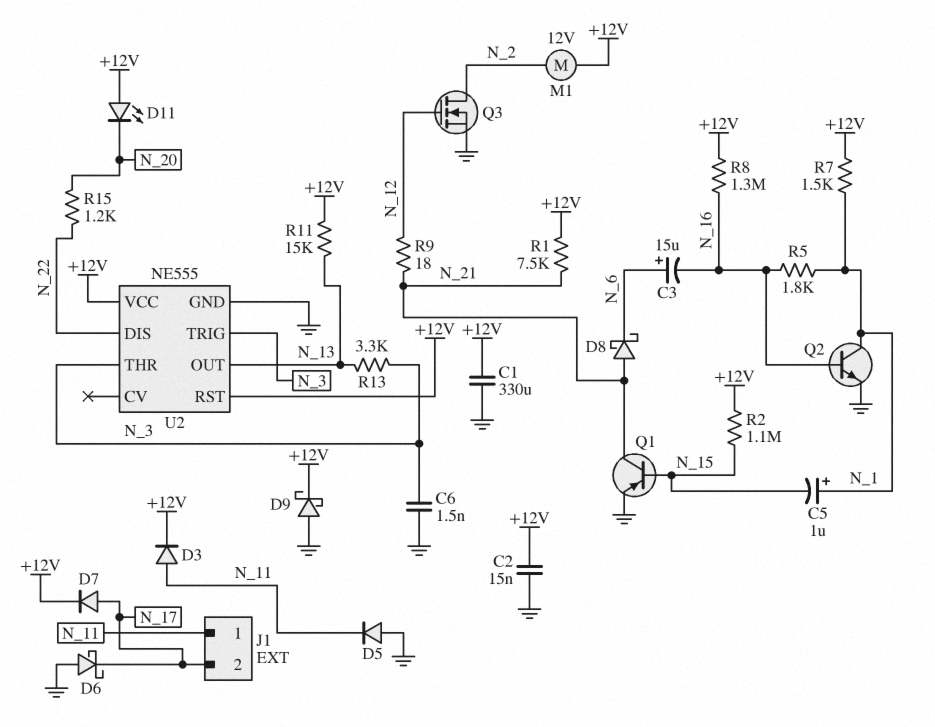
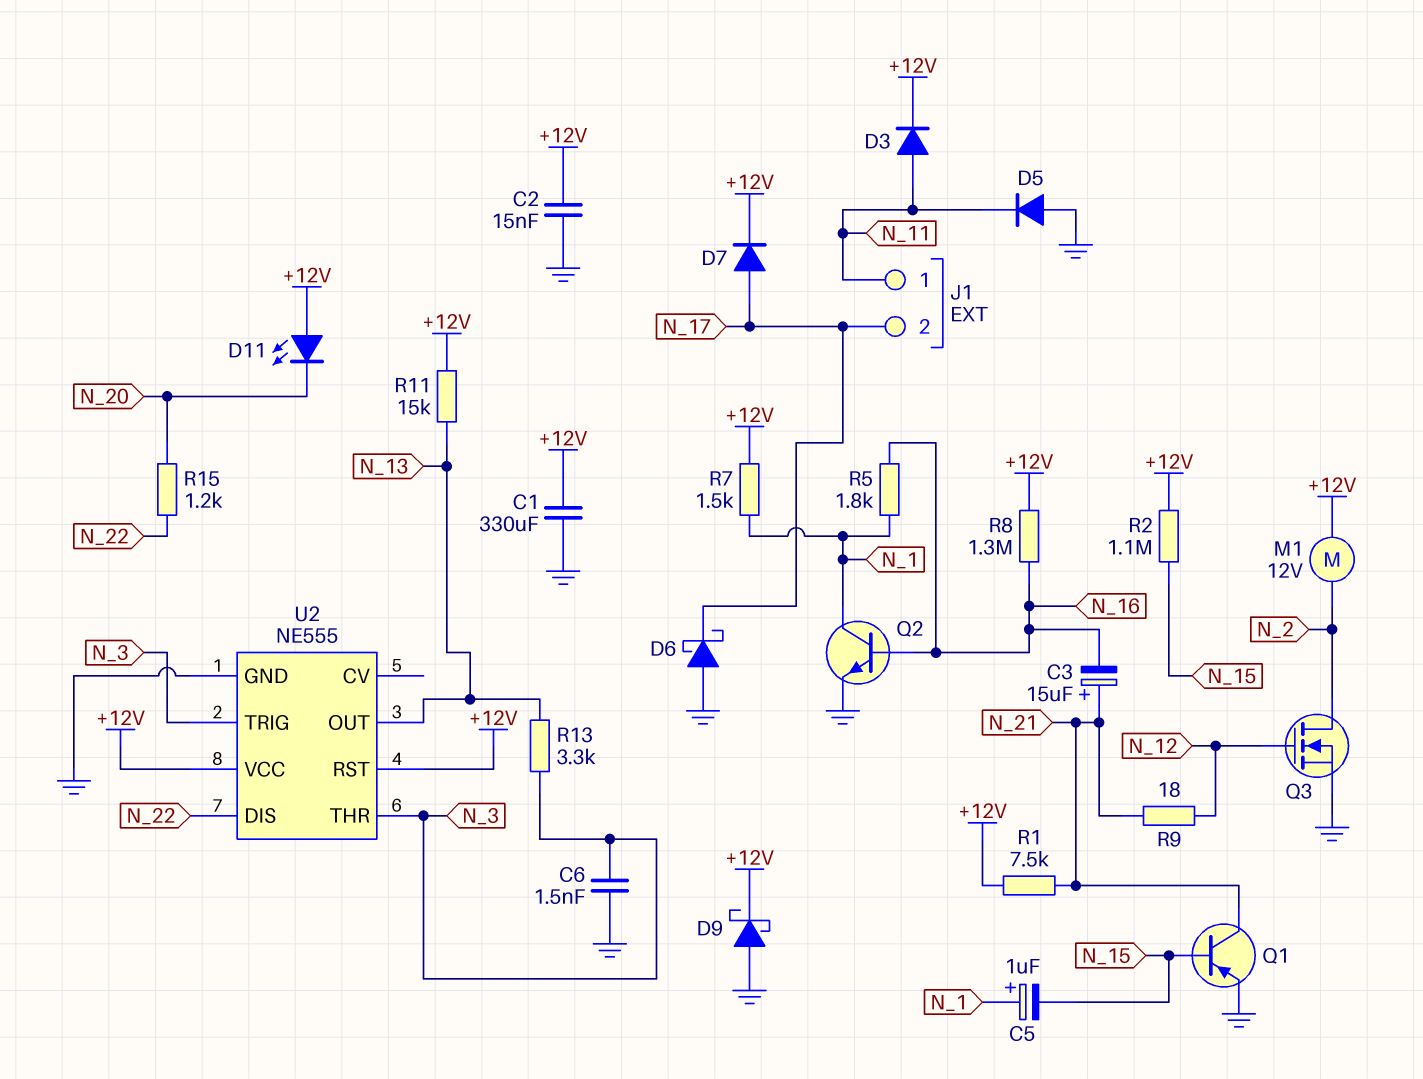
C3: 15uF (plus N_6, minus N_16) -> 15uF (plus N_21, minus N_16)
D8: schottky (A N_21, K N_6) -> none

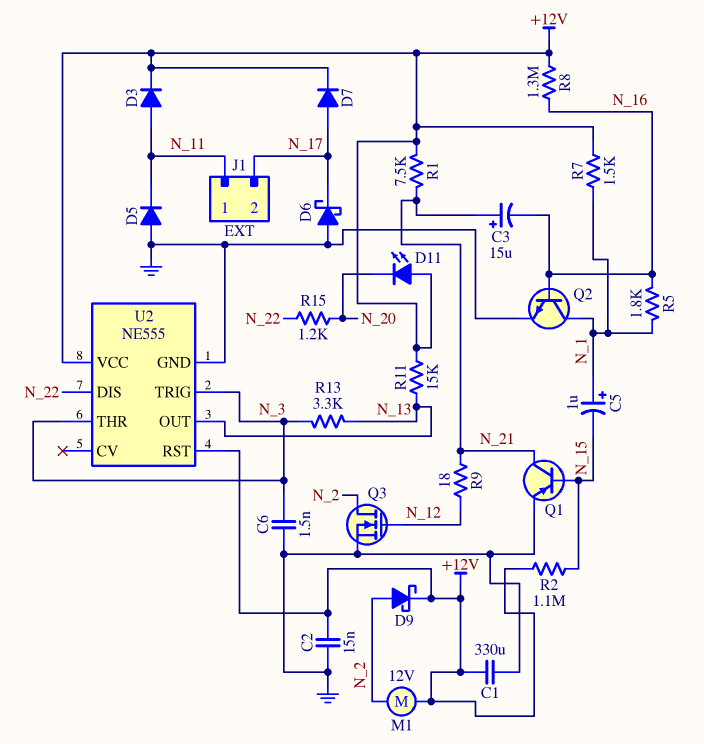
D9: schottky (A GND, K +12V) -> schottky (A N_2, K +12V)

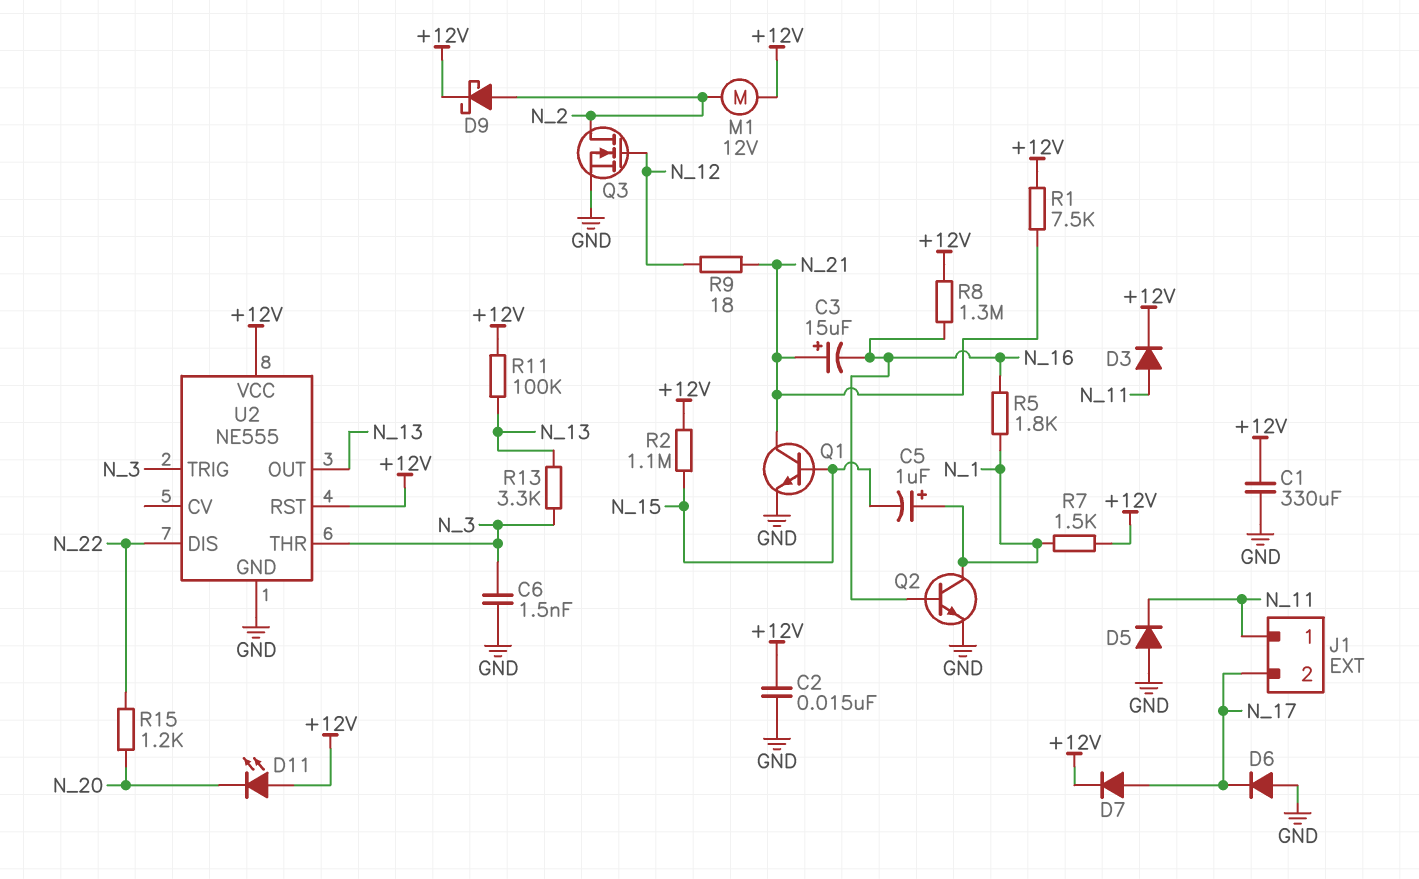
D6: schottky (A GND, K N_17) -> diode (A GND, K N_17)
Q1: PNP (B N_15, C N_21, E GND) -> NPN (B N_15, C N_21, E GND)
R11: 15k (+12V, N_13) -> 100k (+12V, N_13)

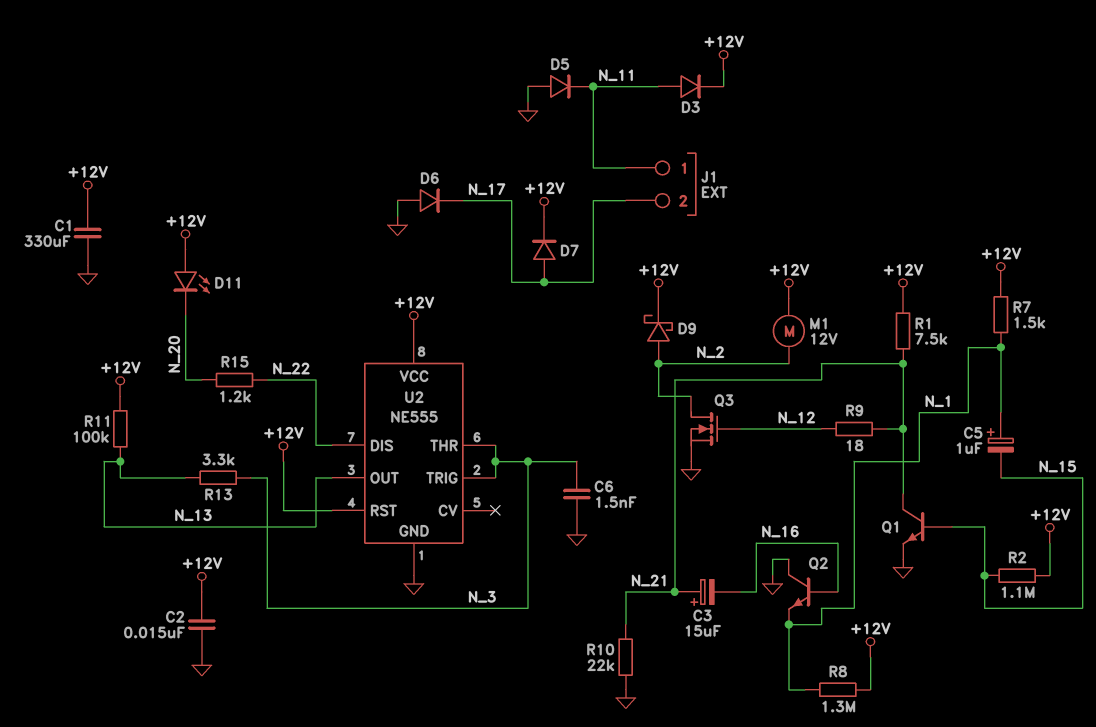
Q2: NPN (B N_16, C N_1, E GND) -> NPN (B N_16, C GND, E N_1)
R5: 1.8k (N_1, N_16) -> none
R8: 1.3M (+12V, N_16) -> 1.3M (+12V, N_1)
R10: none -> 22k (GND, N_21)

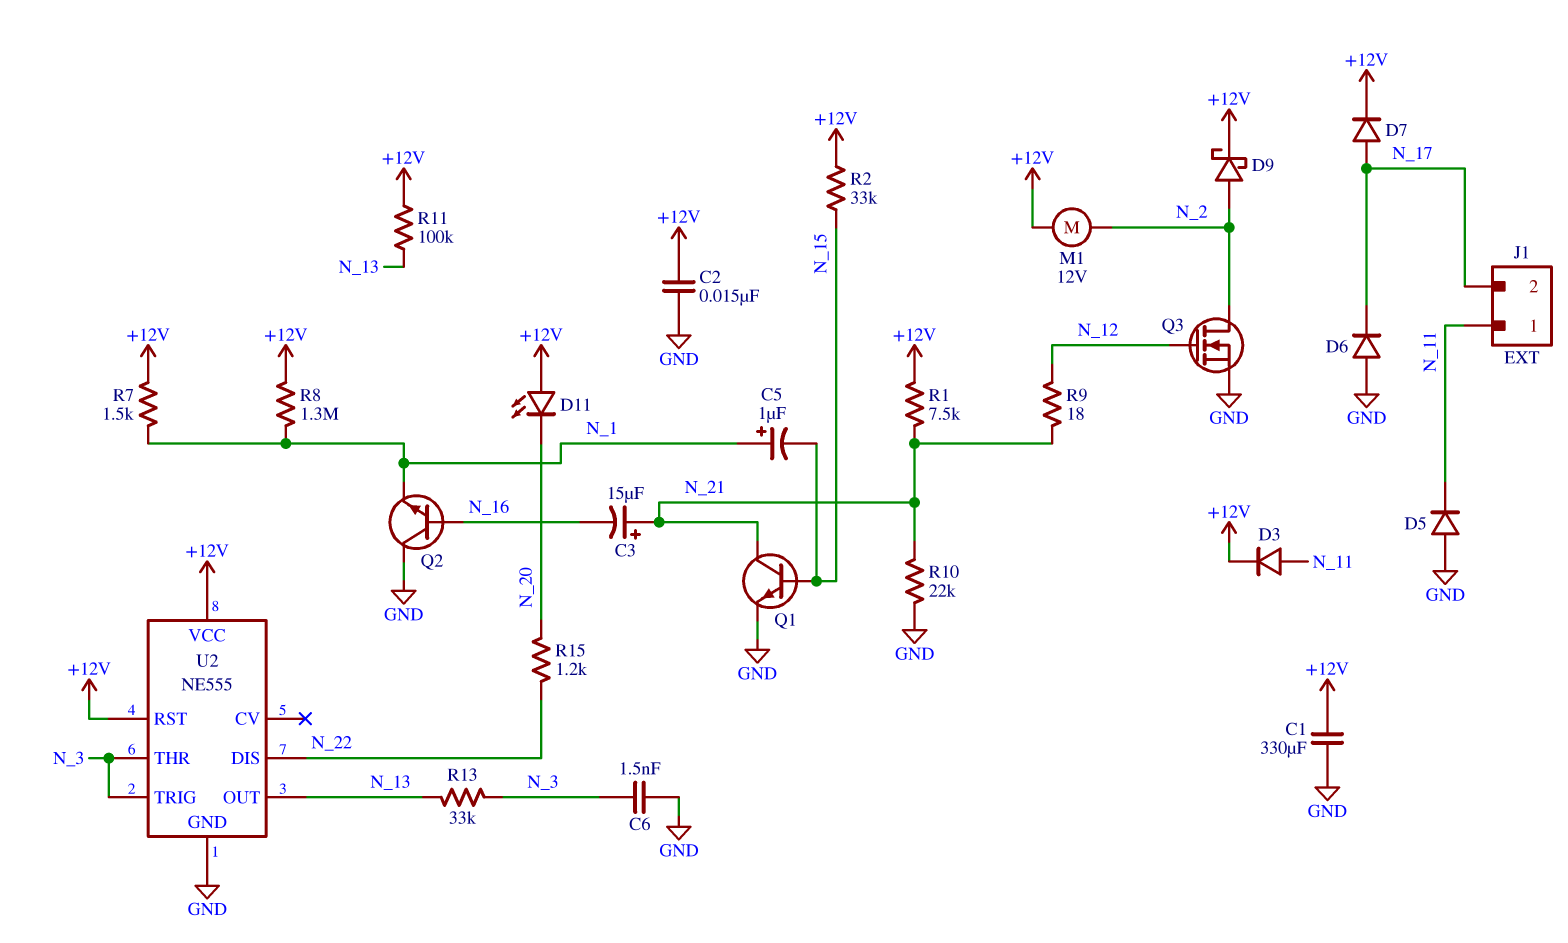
R2: 1.1M (+12V, N_15) -> 33k (+12V, N_15)
R13: 3.3k (N_3, N_13) -> 33k (N_3, N_13)

